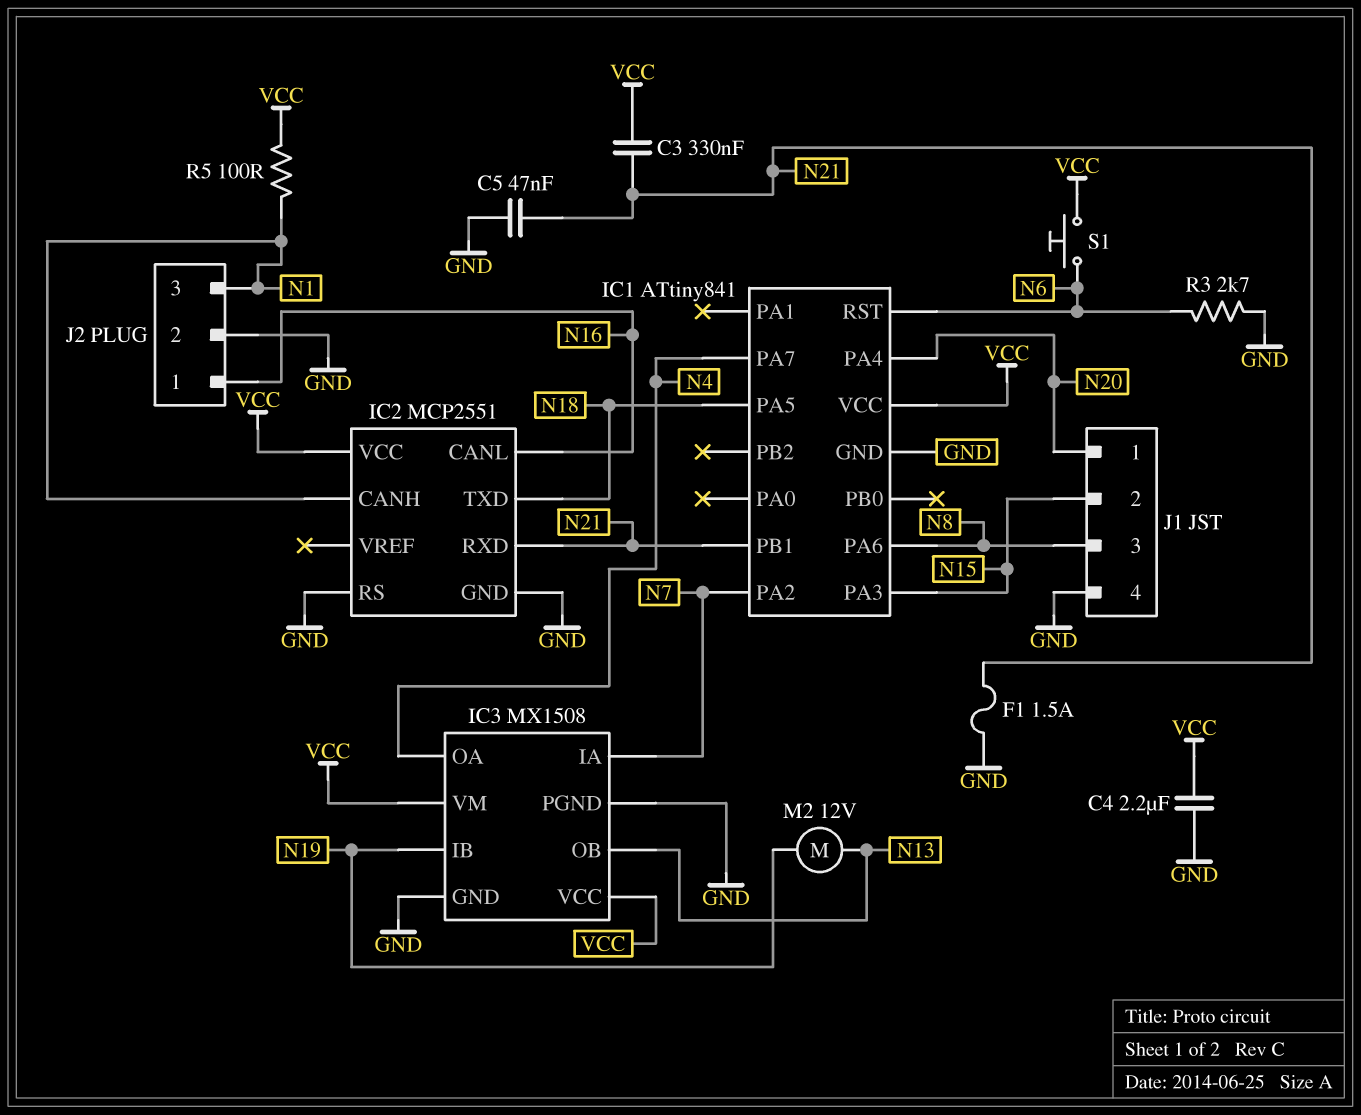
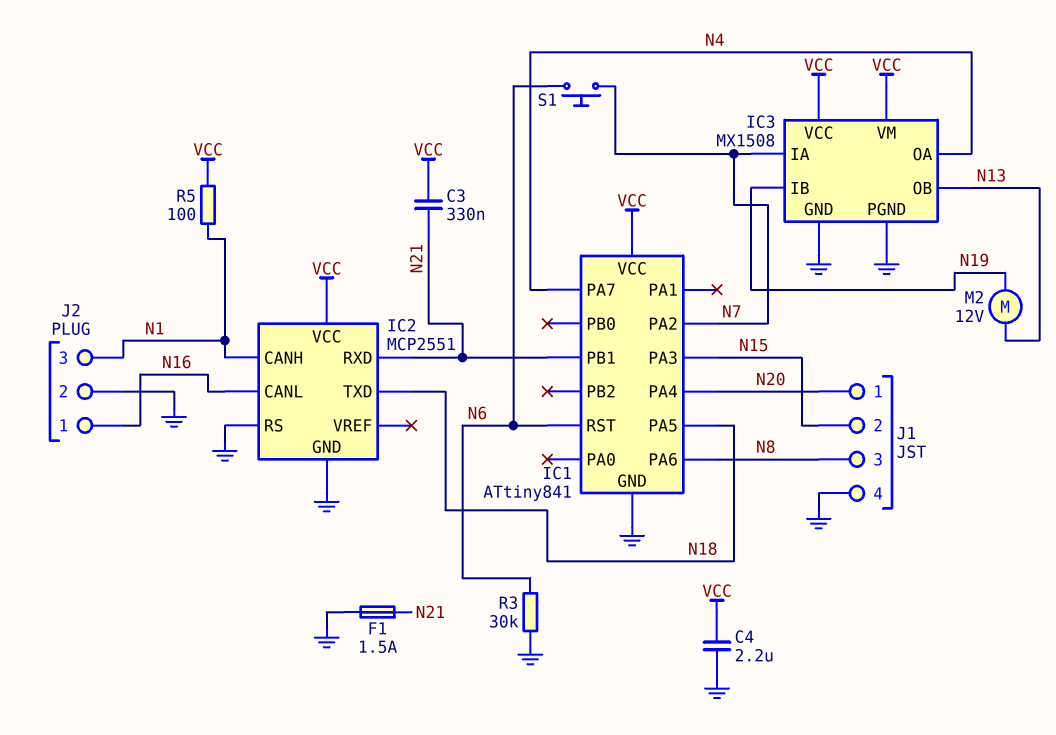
C5: 47nF (GND, N21) -> none
R3: 2.7k (GND, N6) -> 30k (GND, N6)
S1: button (N6, VCC) -> button (N6, N7)

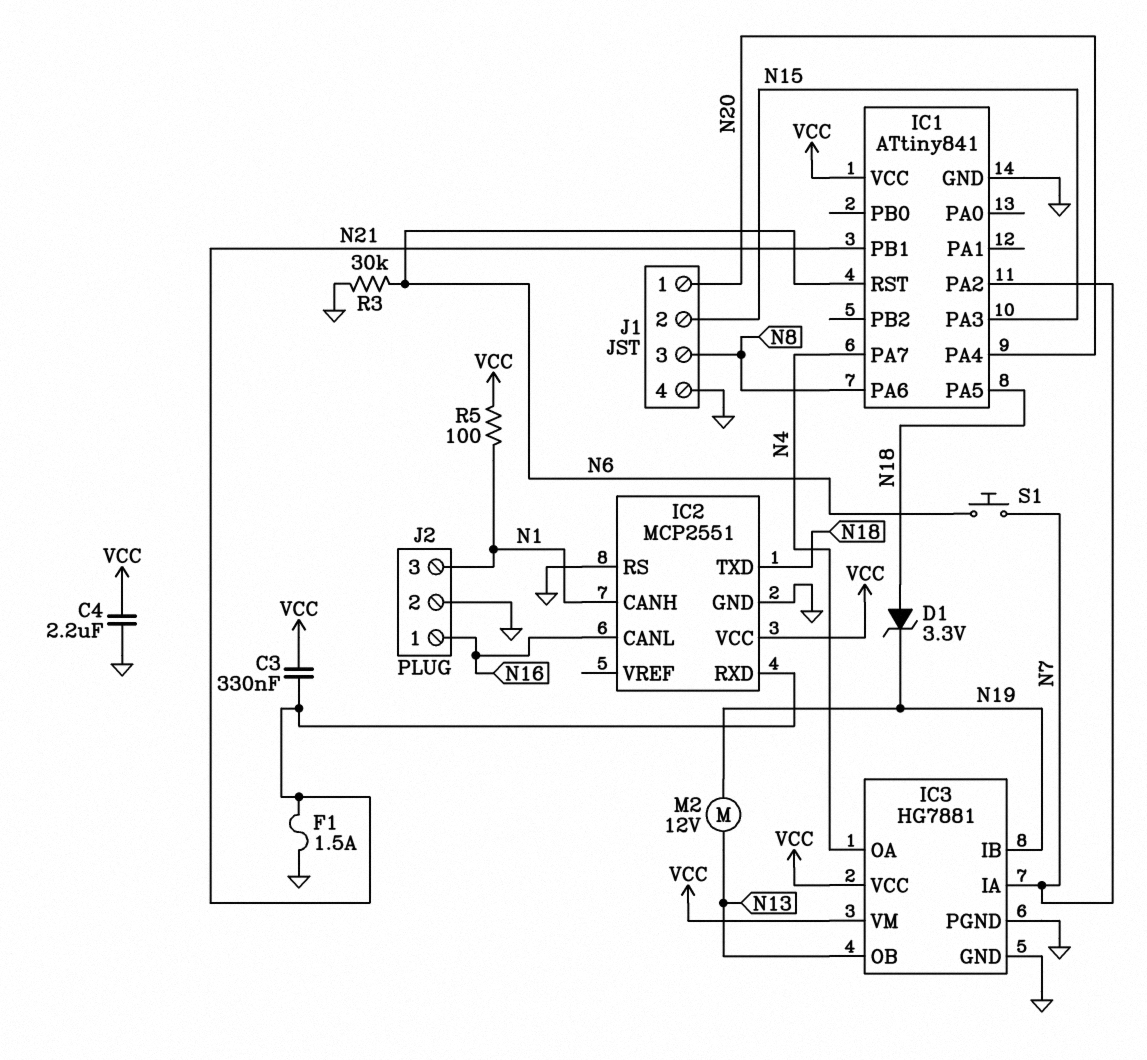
D1: none -> zener 3.3V (A N18, K N19)
IC3: MX1508 -> HG7881

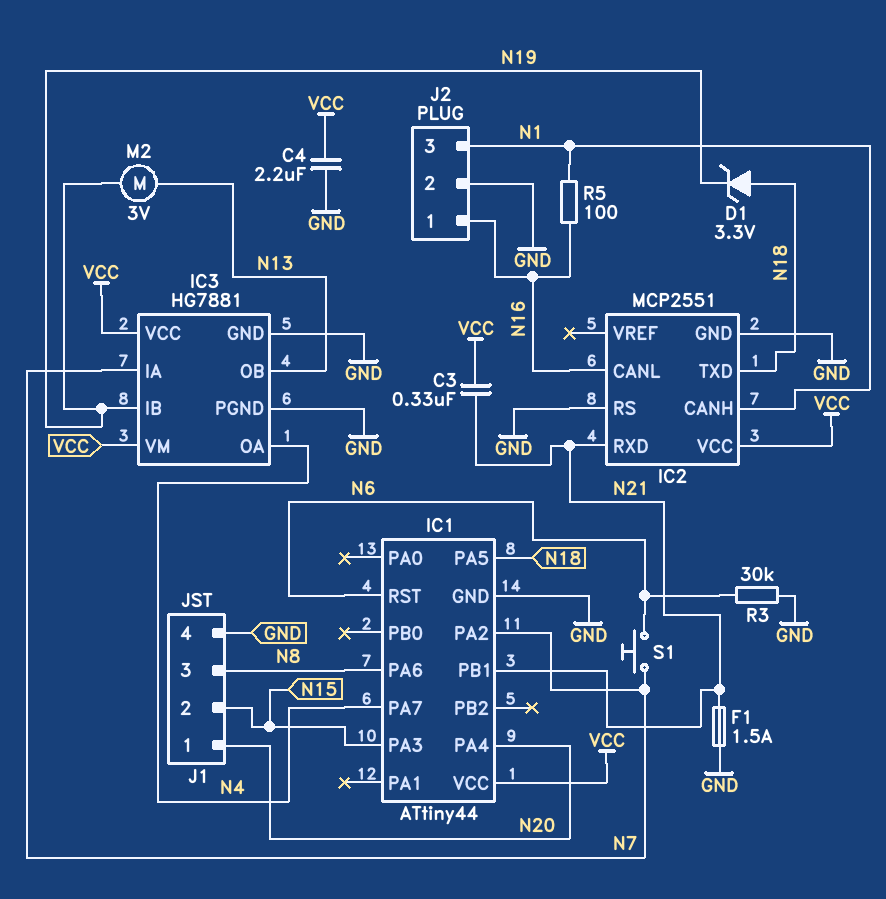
IC1: ATtiny841 -> ATtiny44
M2: motor 12V (N13, N19) -> motor 3V (N13, N19)
R5: 100 (N1, VCC) -> 100 (N1, N16)

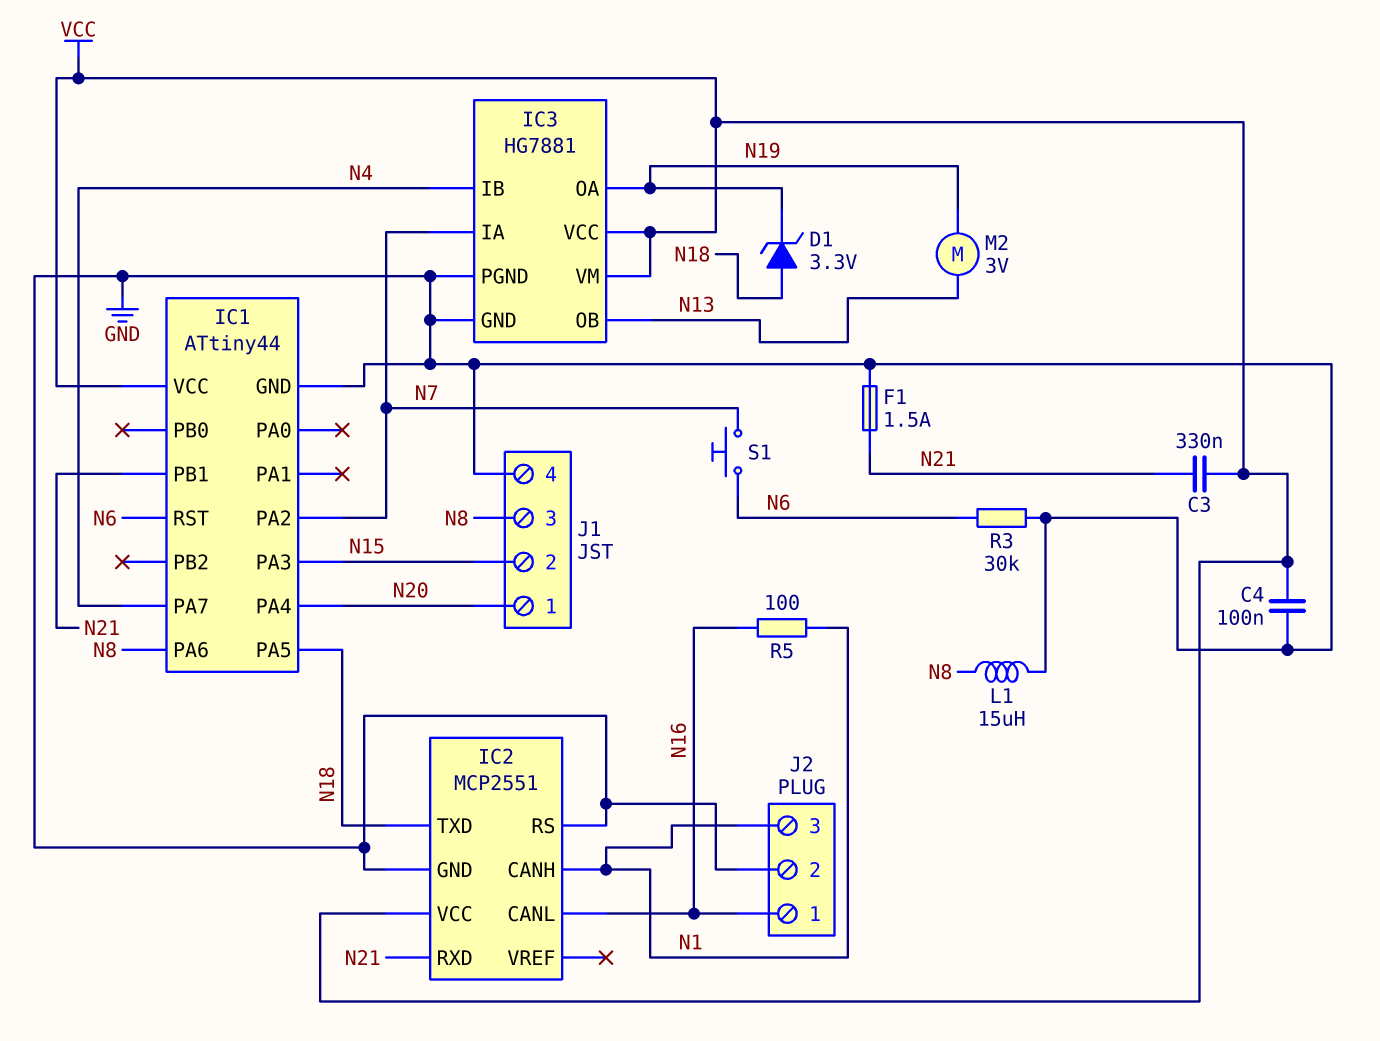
C4: 2.2uF (GND, VCC) -> 100nF (GND, VCC)
IC3 pin IB: N19 -> N4
IC3 pin OA: N4 -> N19
L1: none -> 15uH (GND, N8)

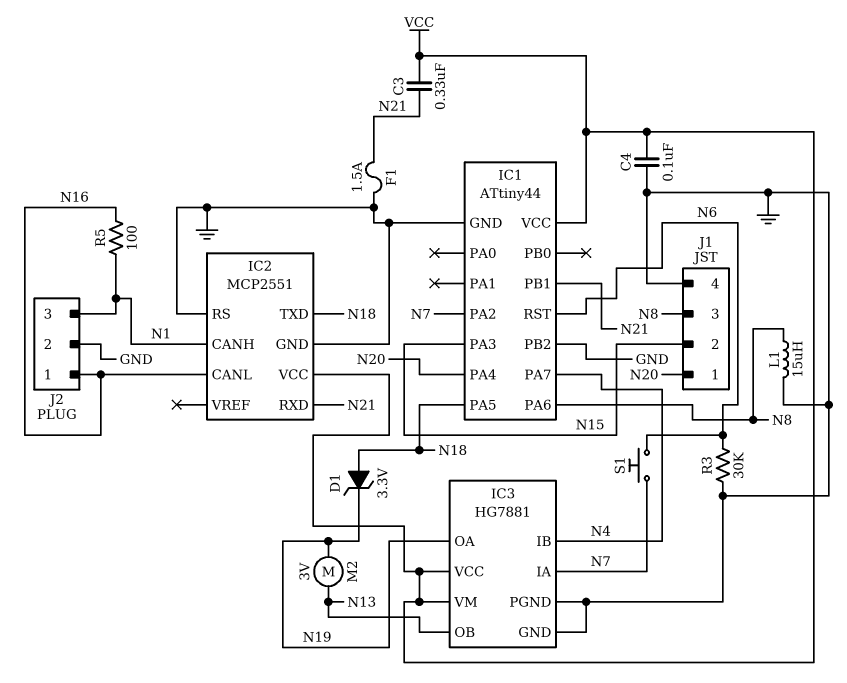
IC1 pin PB2: none -> GND

